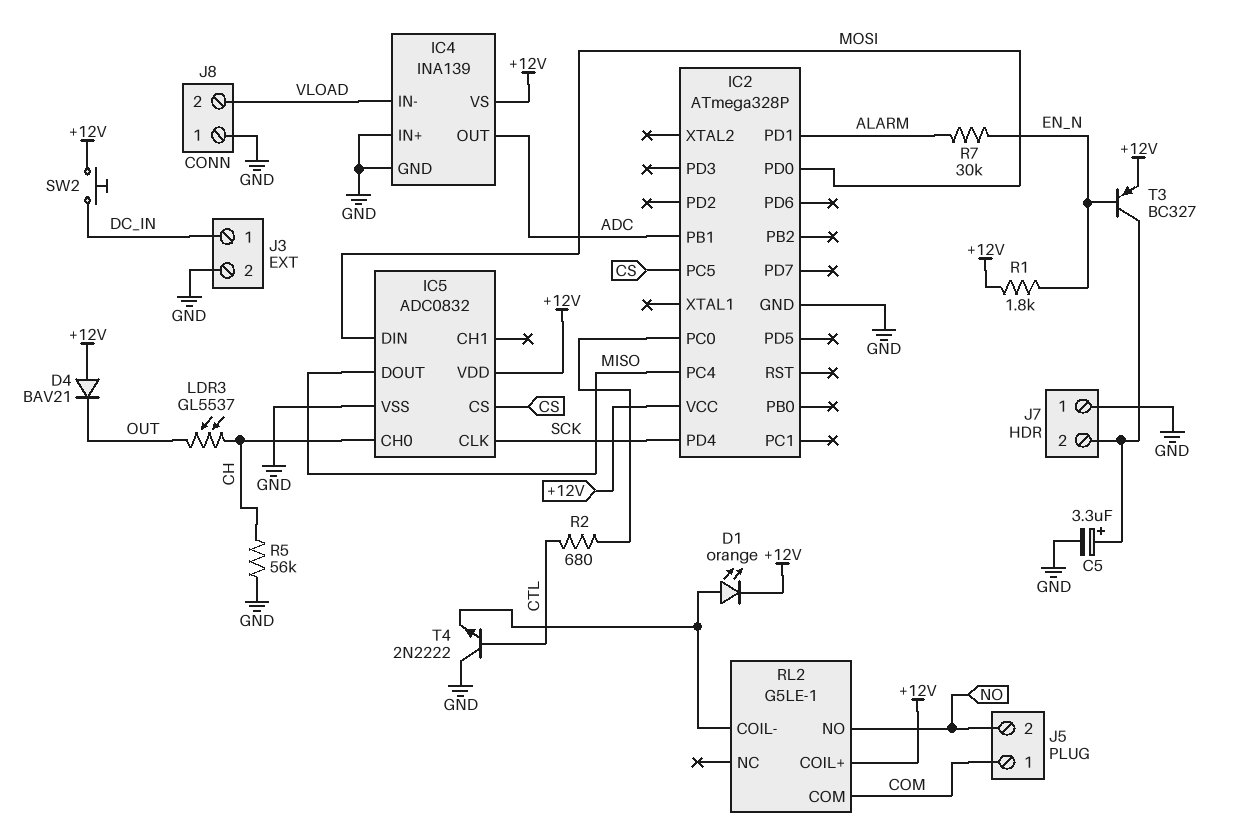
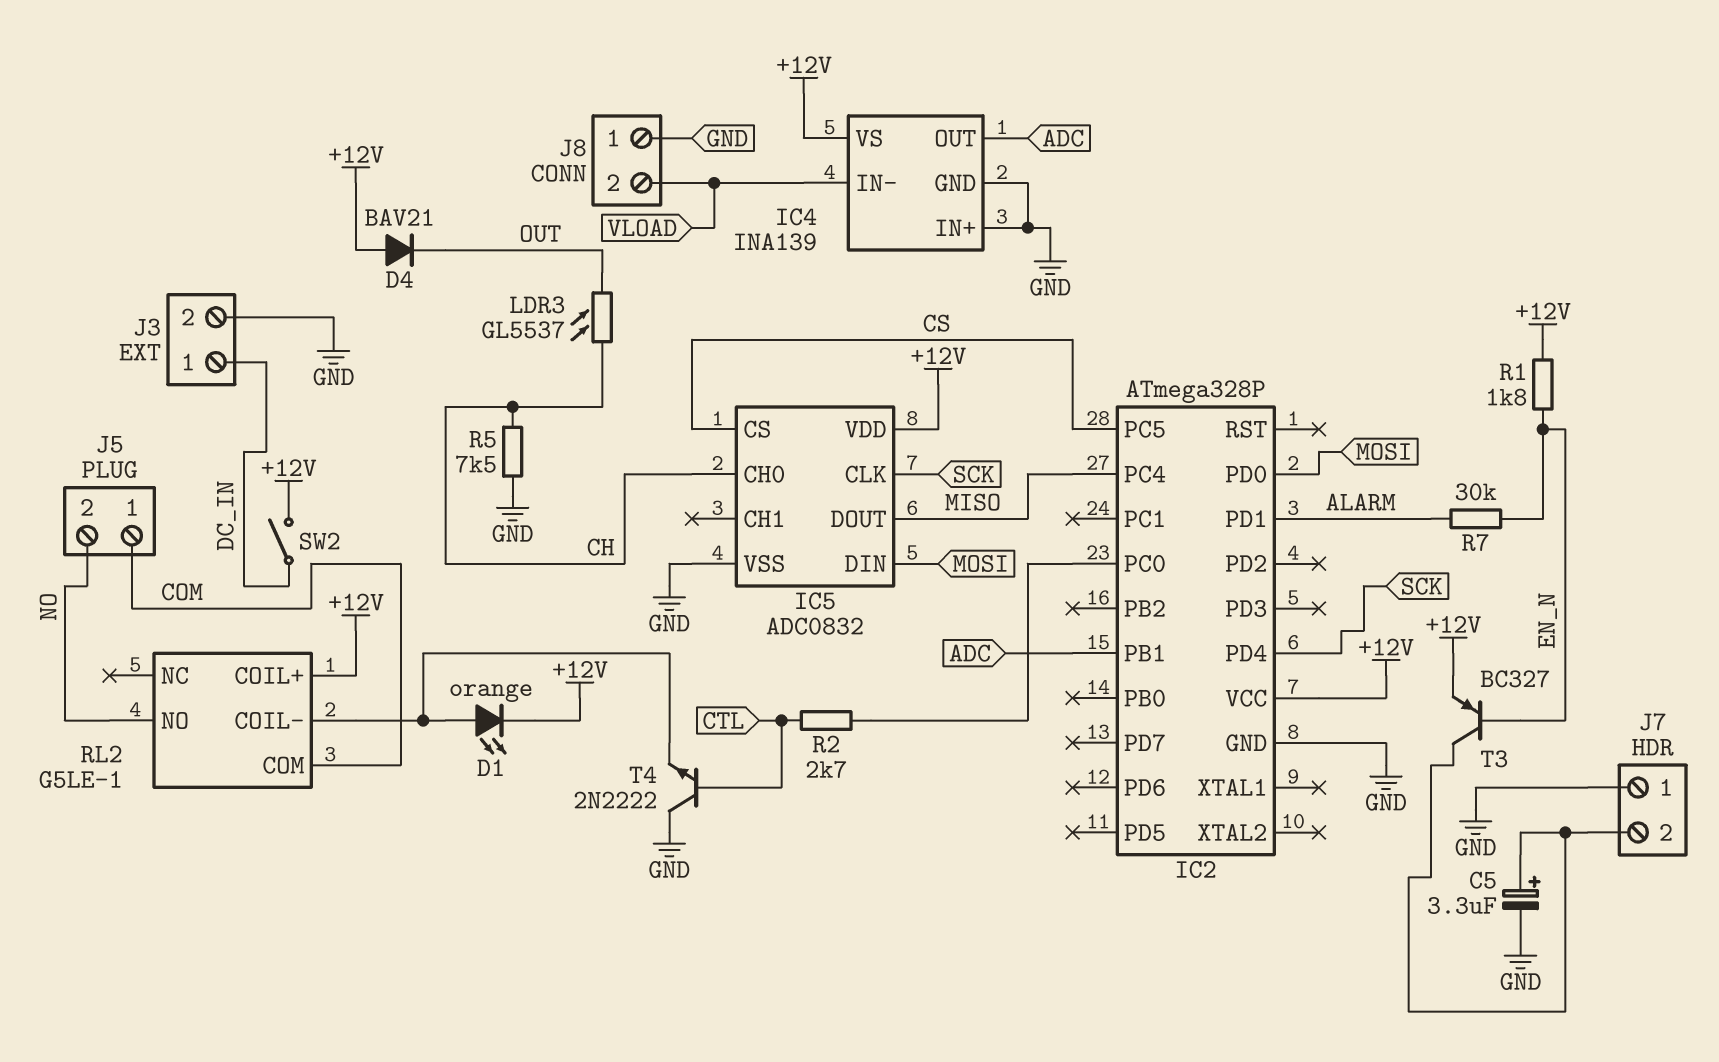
R2: 680 (CTL, IC2/PC0) -> 2.7k (CTL, IC2/PC0)
R5: 56k (CH, GND) -> 7.5k (CH, GND)
SW2: button (+12V, DC_IN) -> switch (+12V, DC_IN)

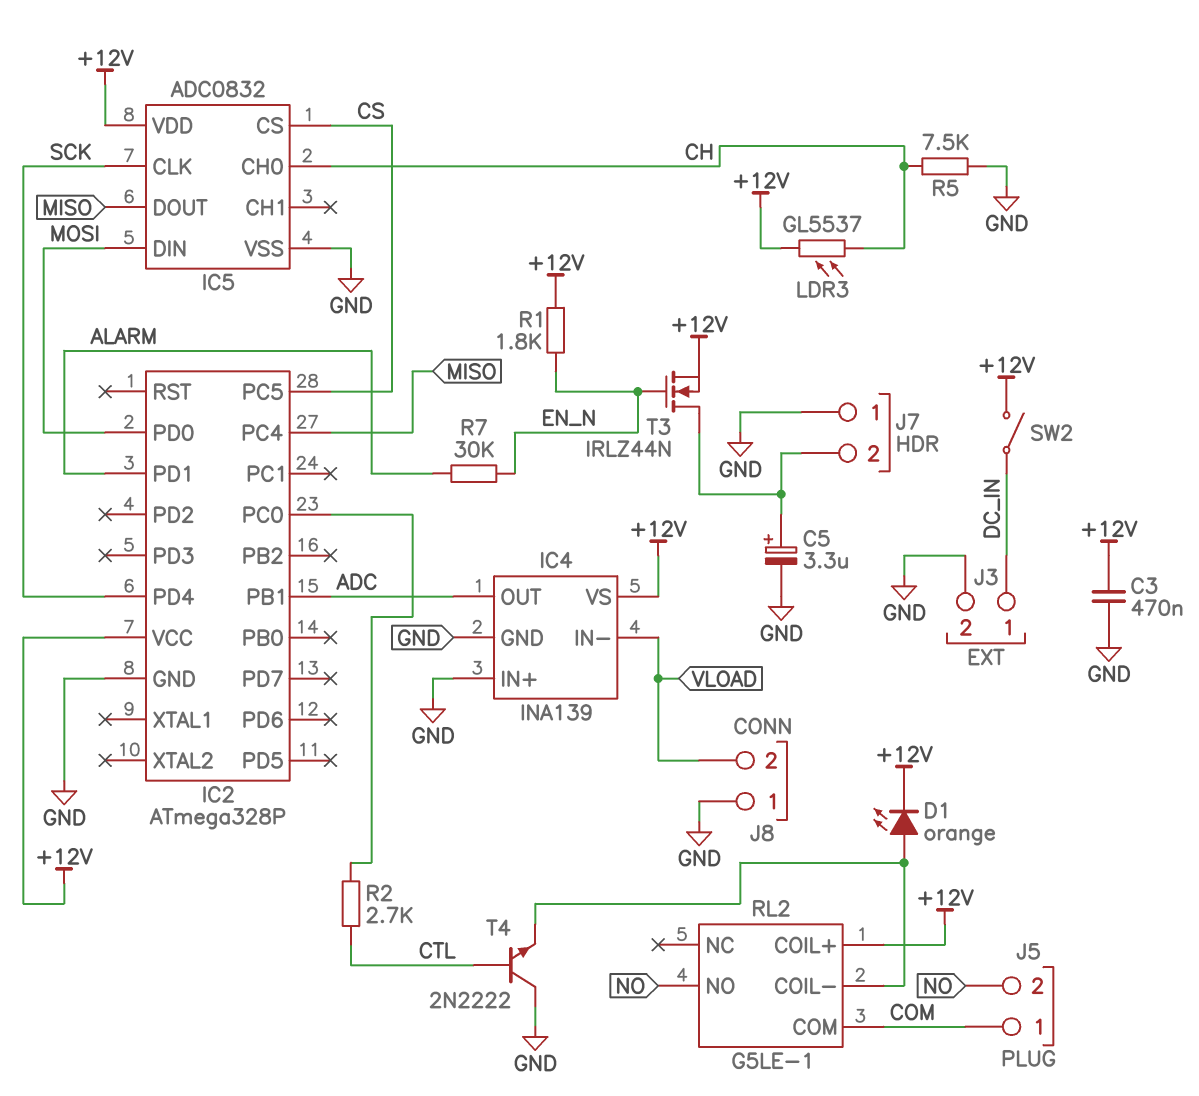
C3: none -> 470nF (+12V, GND)
D4: diode BAV21 (A +12V, K OUT) -> none
LDR3: GL5537 (CH, OUT) -> GL5537 (+12V, CH)
T3: PNP BC327 (B EN_N, C J7/2, E +12V) -> NMOS IRLZ44N (G EN_N, D J7/2, S +12V)

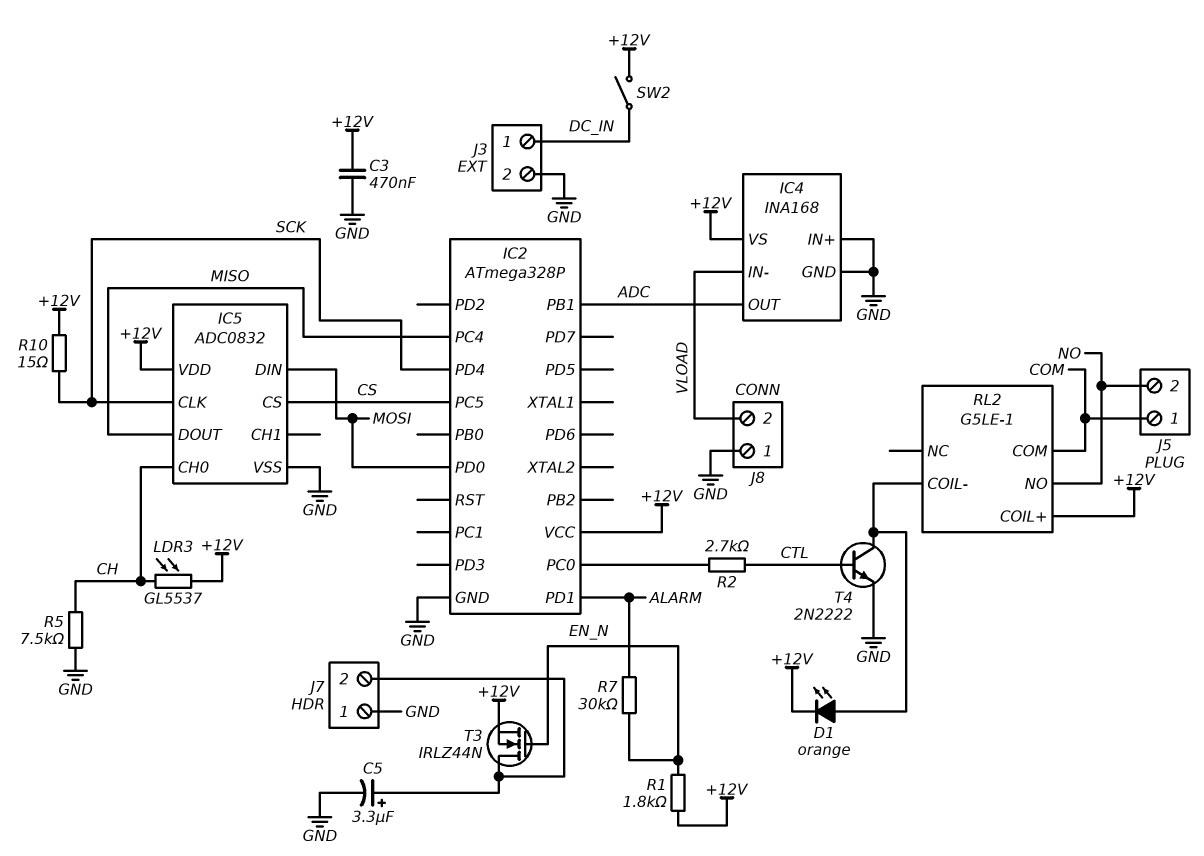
IC4: INA139 -> INA168
R10: none -> 15 (+12V, SCK)
T4: NPN 2N2222 (B CTL, C GND, E RL2/COIL-) -> NPN 2N2222 (B CTL, C RL2/COIL-, E GND)

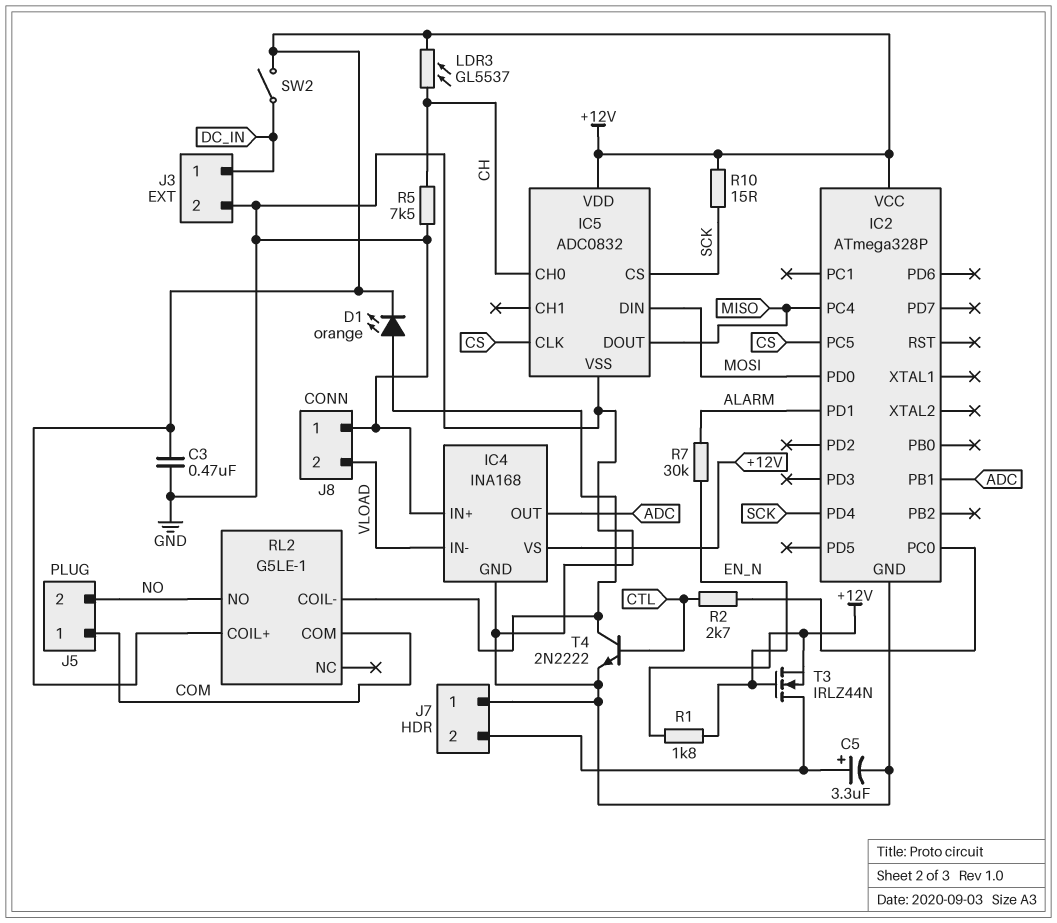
IC5 pin CLK: SCK -> CS
IC5 pin CS: CS -> SCK

